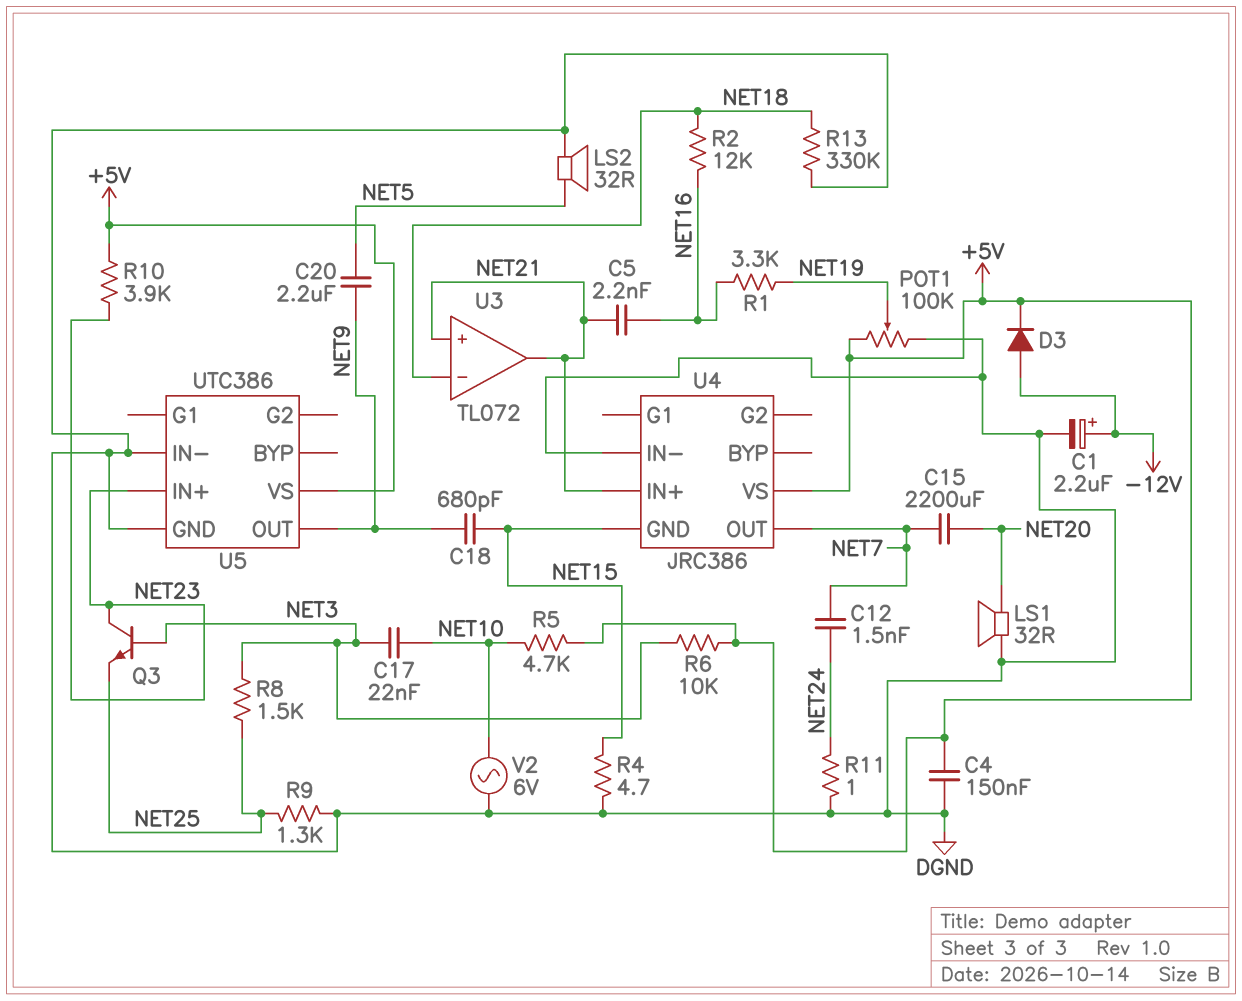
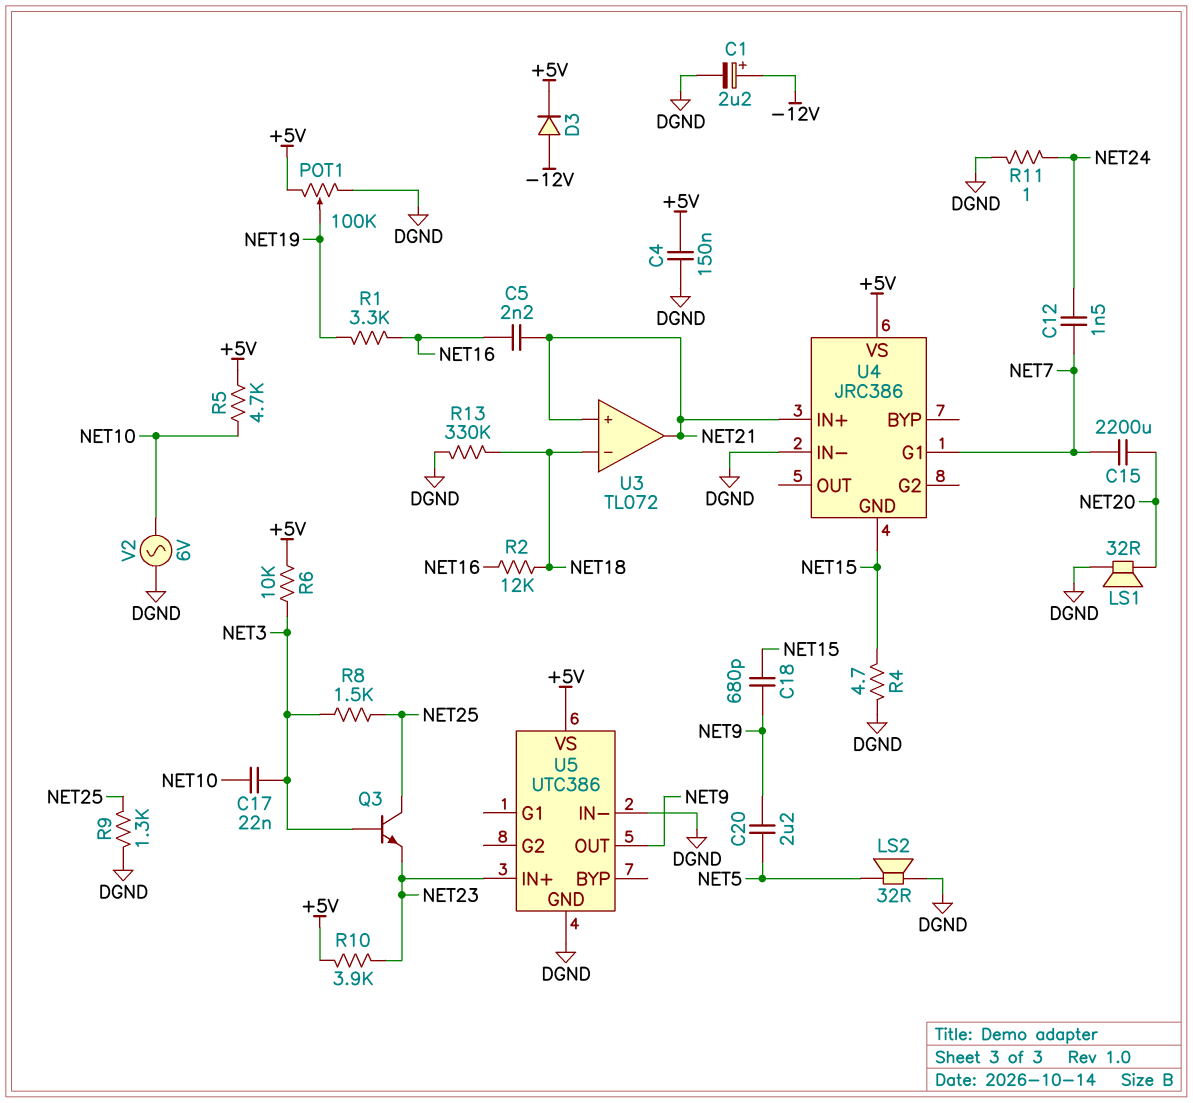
Q3: NPN (B NET3, C NET23, E NET25) -> NPN (B NET3, C NET25, E NET23)
U4 pin G1: none -> NET7
U4 pin OUT: NET7 -> none

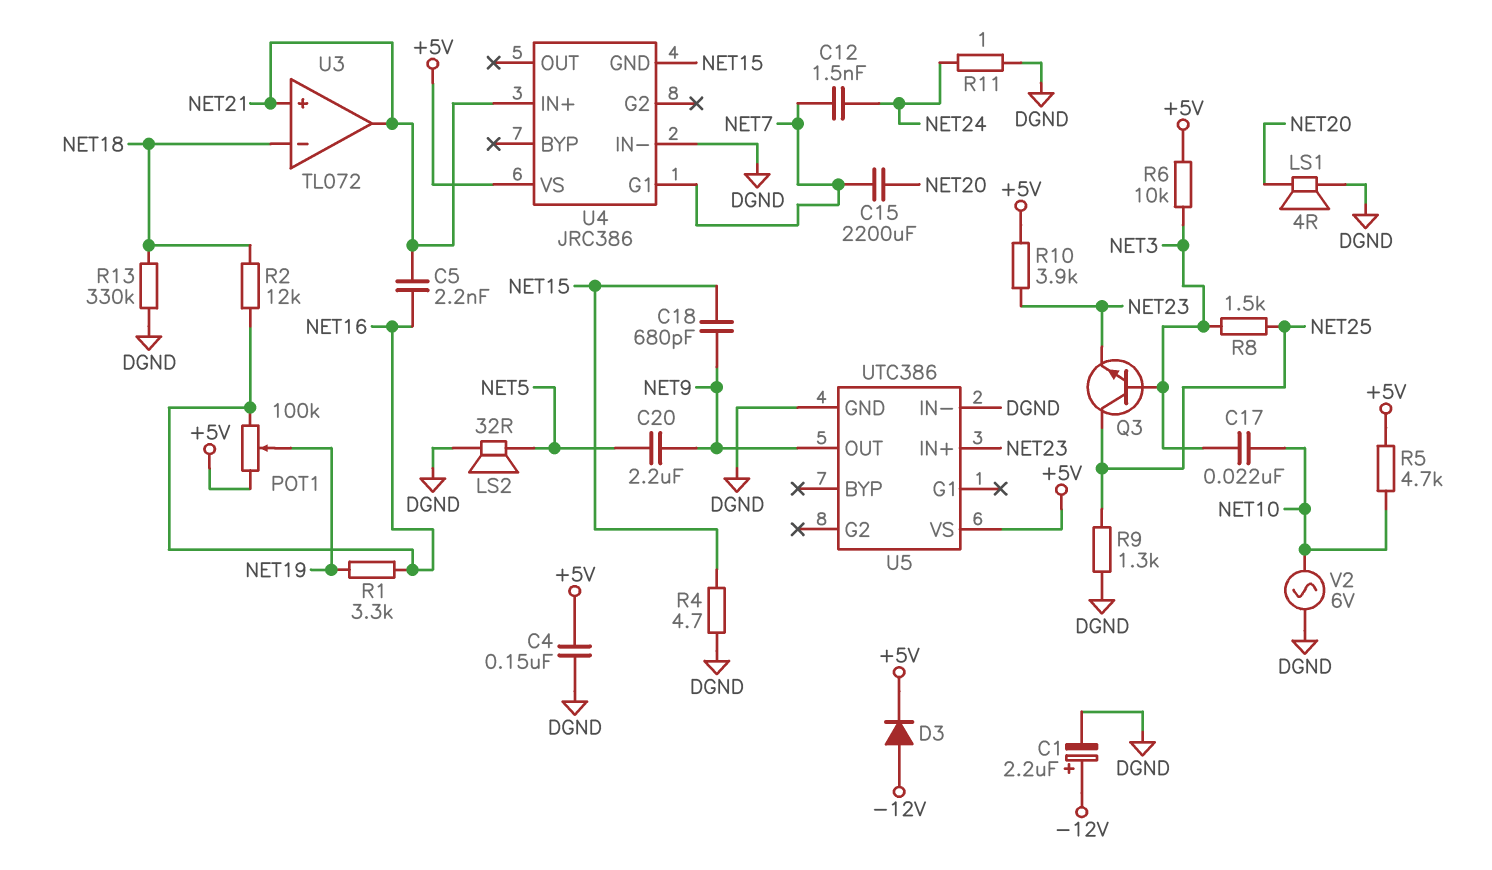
LS1: speaker 32R (DGND, NET20) -> speaker 4R (DGND, NET20)
POT1: 100k (+5V, DGND, wiper NET19) -> 100k (+5V, NET16, wiper NET19)

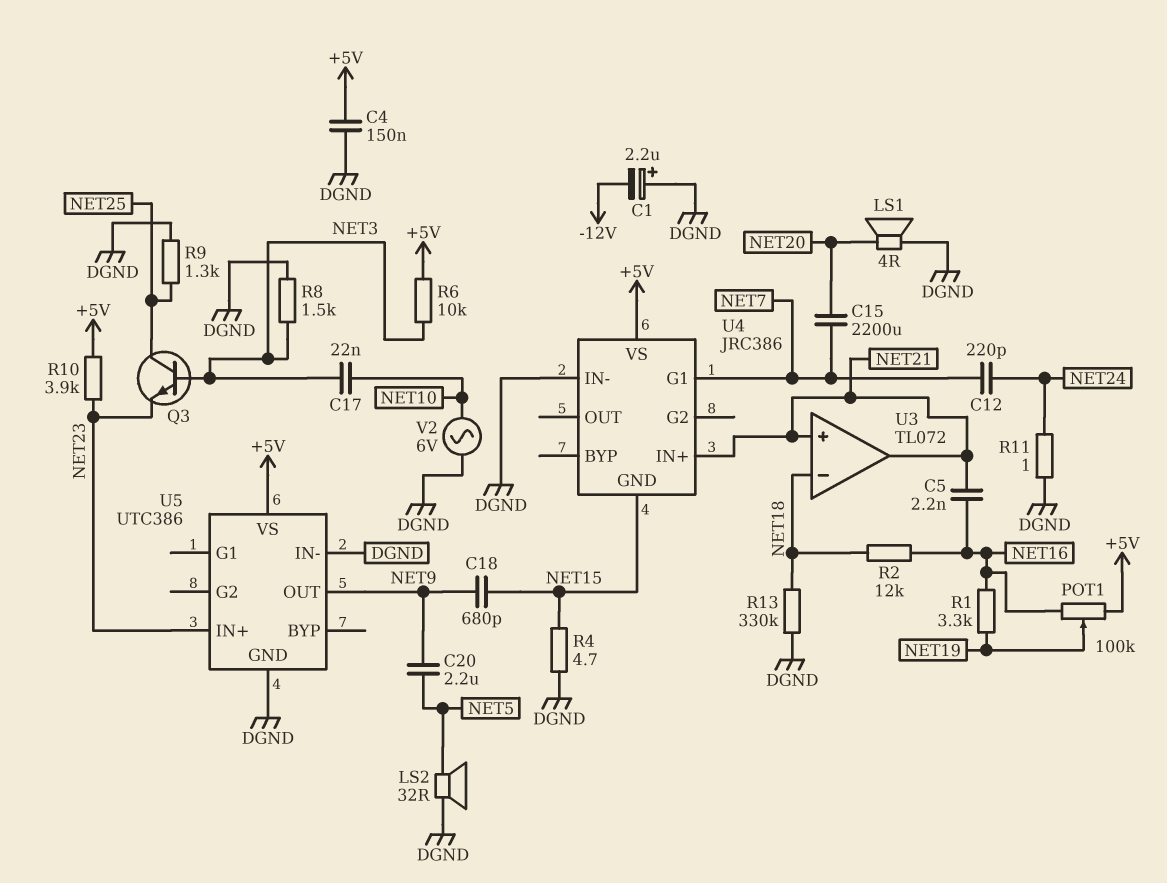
C1: 2.2uF (plus -12V, minus DGND) -> 2.2uF (plus DGND, minus -12V)
C12: 1.5nF (NET7, NET24) -> 220pF (NET7, NET24)
D3: diode (A -12V, K +5V) -> none
R5: 4.7k (+5V, NET10) -> none
R8: 1.5k (NET3, NET25) -> 1.5k (DGND, NET3)

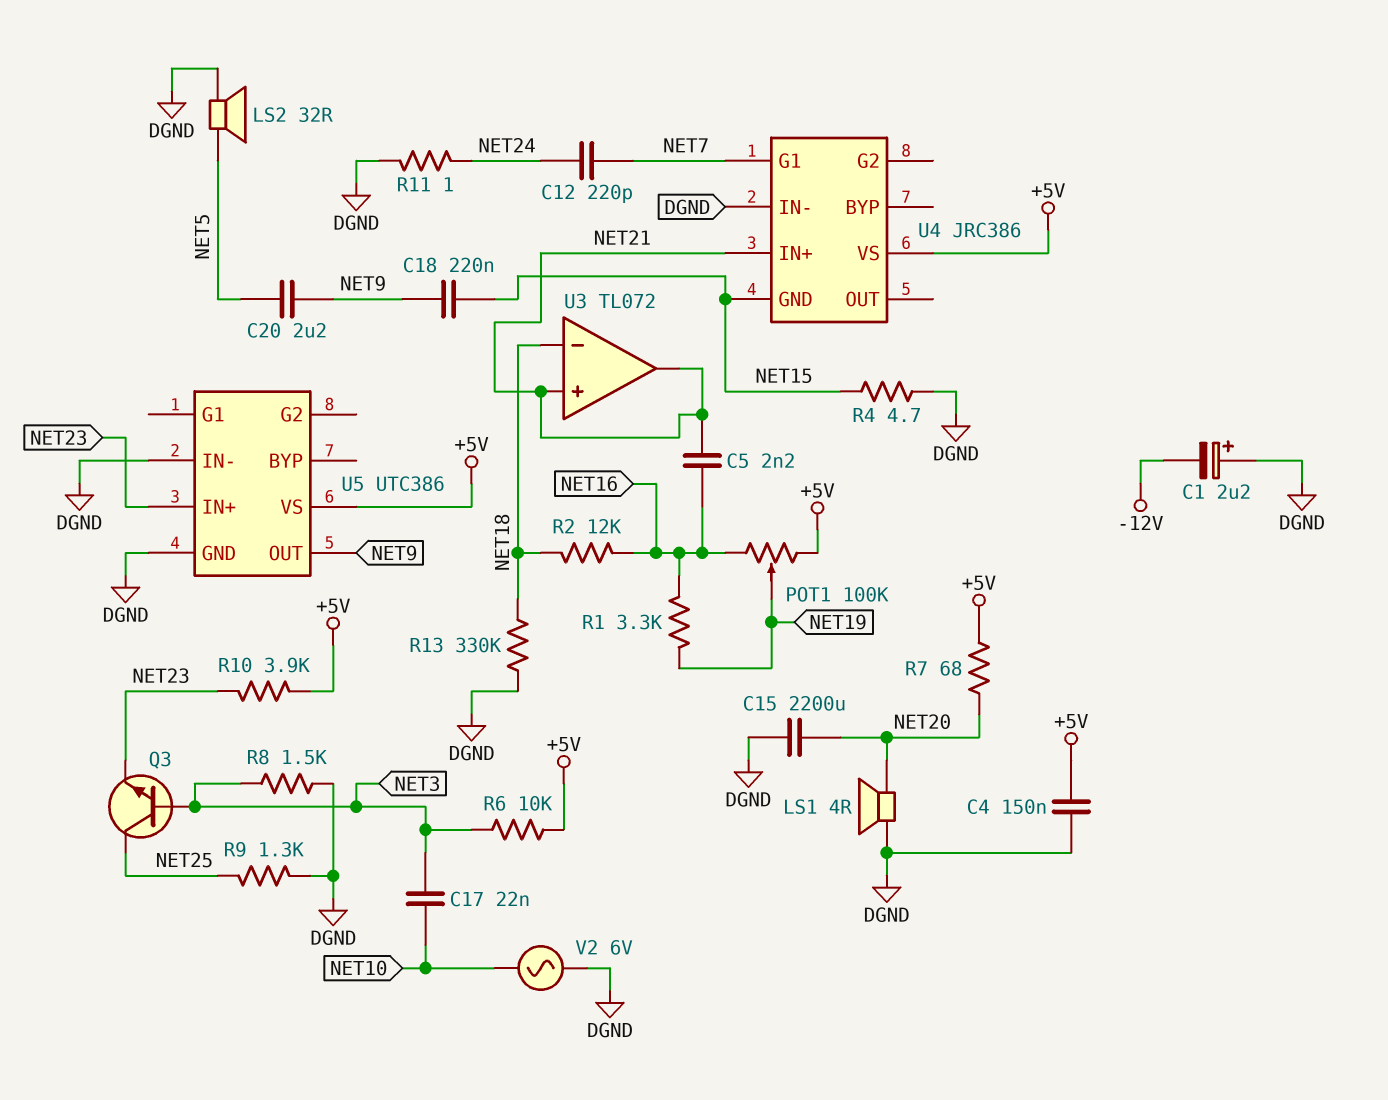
C15: 2200uF (NET7, NET20) -> 2200uF (DGND, NET20)
C18: 680pF (NET9, NET15) -> 220nF (NET9, NET15)
R7: none -> 68 (+5V, NET20)

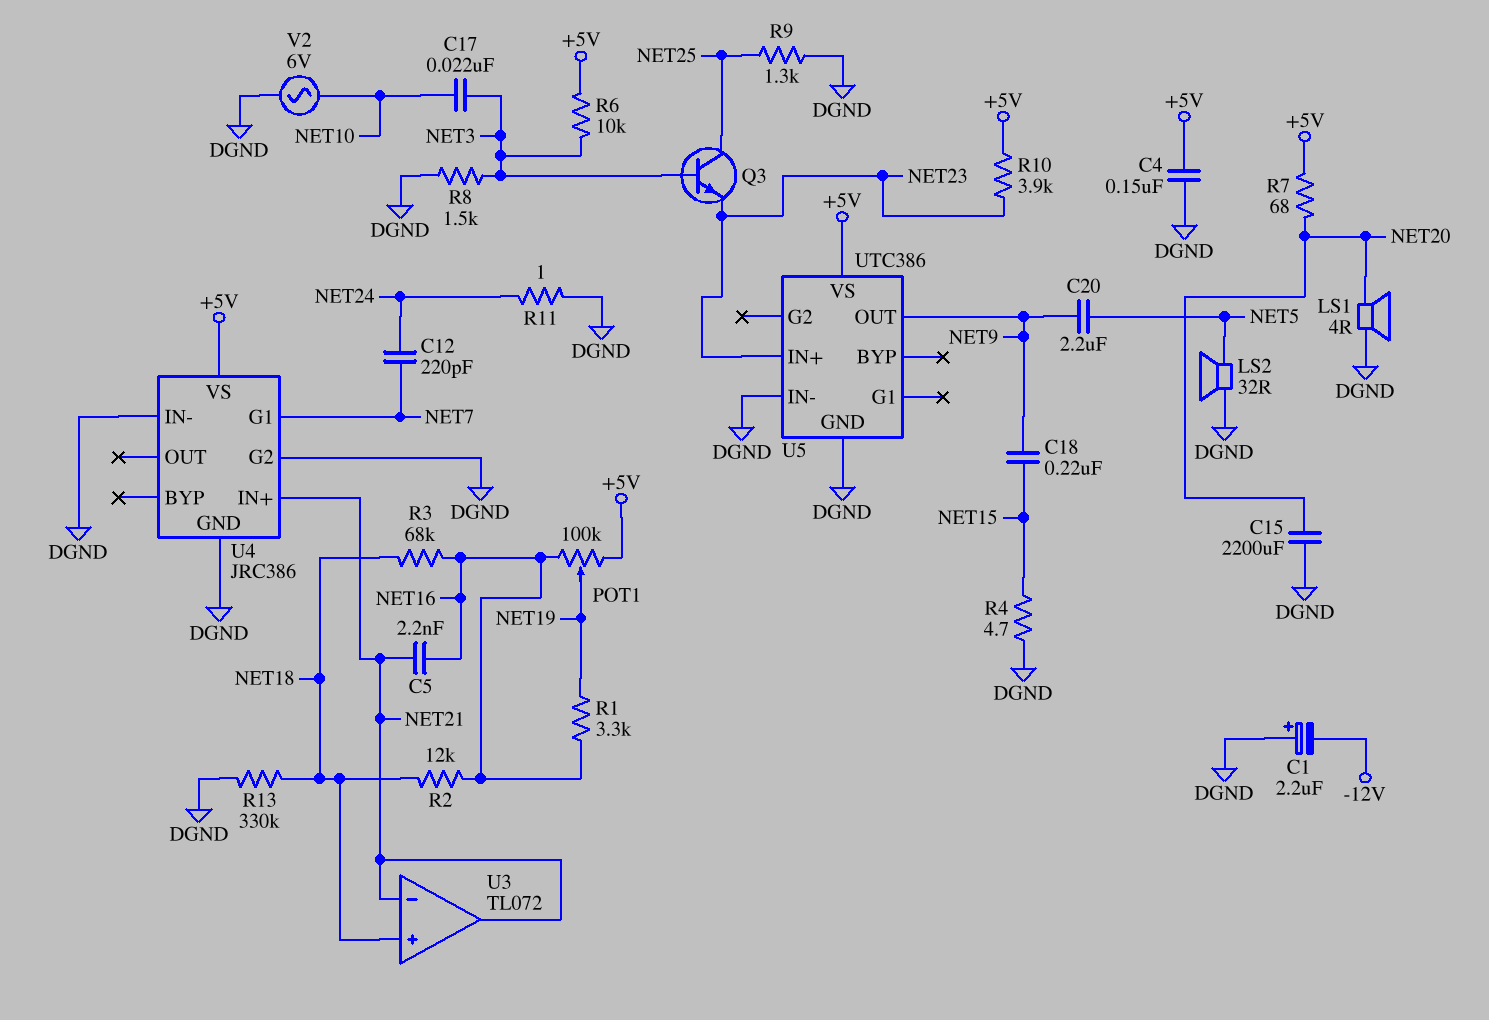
R3: none -> 68k (NET16, NET18)
U3 pin in+: NET21 -> NET18
U3 pin in-: NET18 -> NET21
U4 pin G2: none -> DGND
U4 pin GND: NET15 -> DGND

